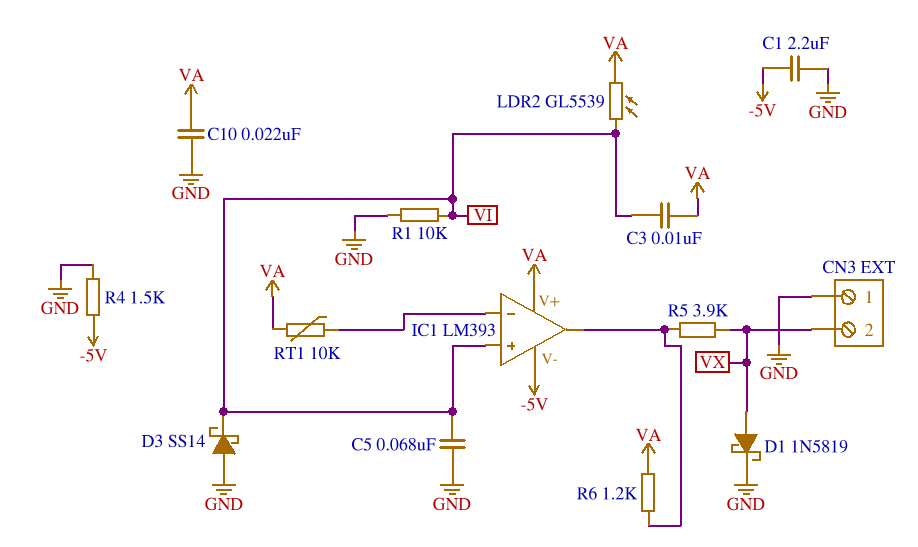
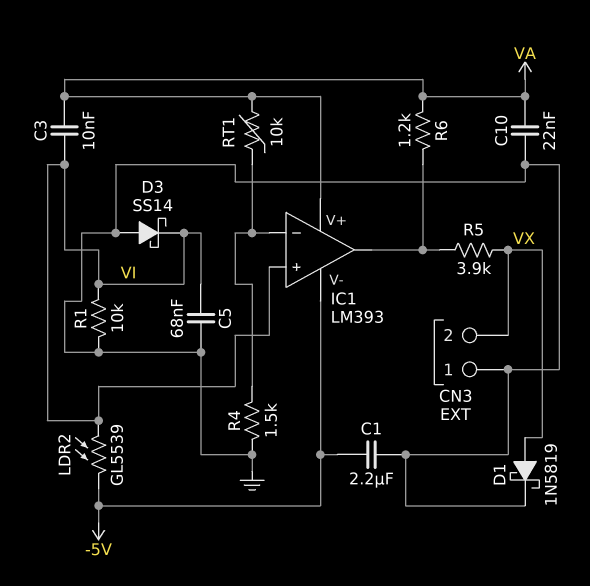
LDR2: GL5539 (VA, VI) -> GL5539 (-5V, VI)
R4: 1.5k (-5V, GND) -> 1.5k (GND, IC1/in-)

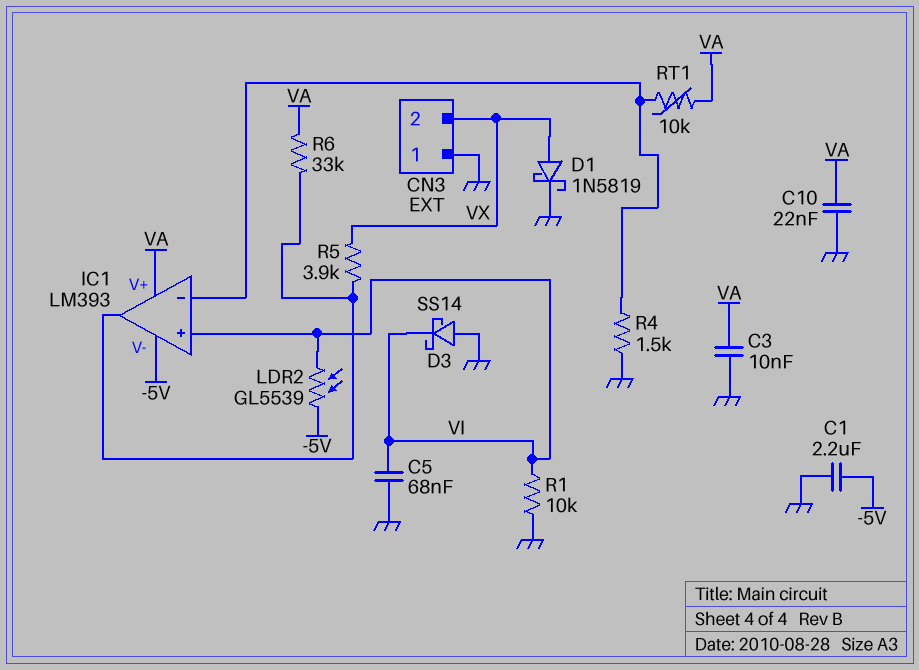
C3: 10nF (VA, VI) -> 10nF (GND, VA)
R6: 1.2k (IC1/out, VA) -> 33k (IC1/out, VA)

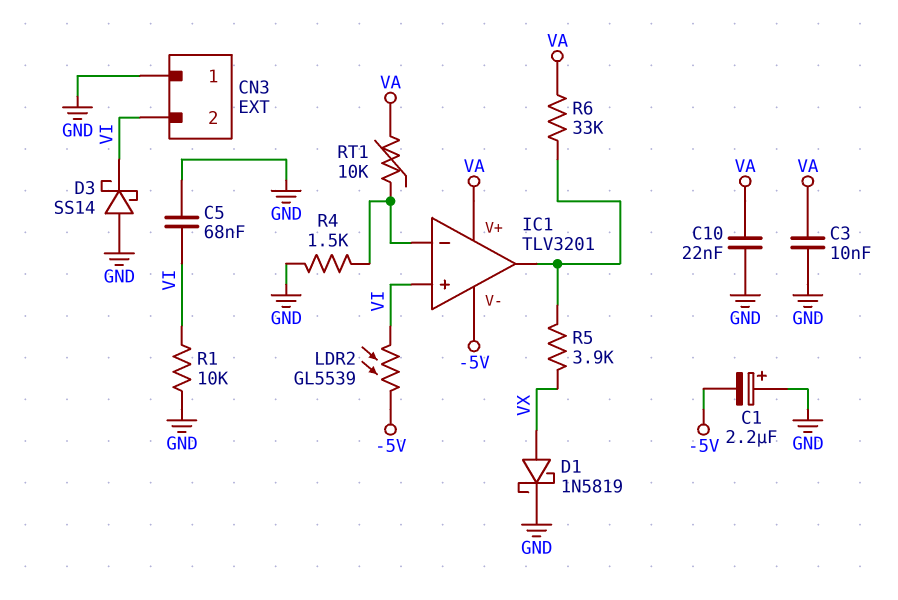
C1: 2.2uF (-5V, GND) -> 2.2uF (plus GND, minus -5V)
CN3 pin 2: VX -> VI
IC1: LM393 -> TLV3201

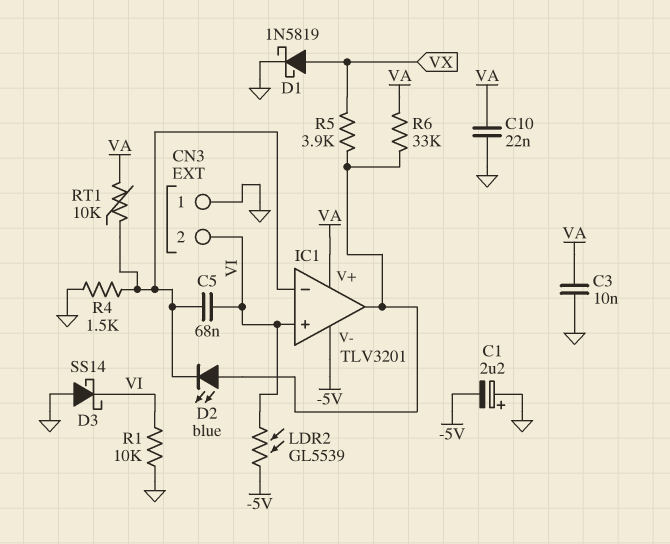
C5: 68nF (GND, VI) -> 68nF (IC1/in-, VI)
D2: none -> LED blue (A IC1/out, K IC1/in-)

